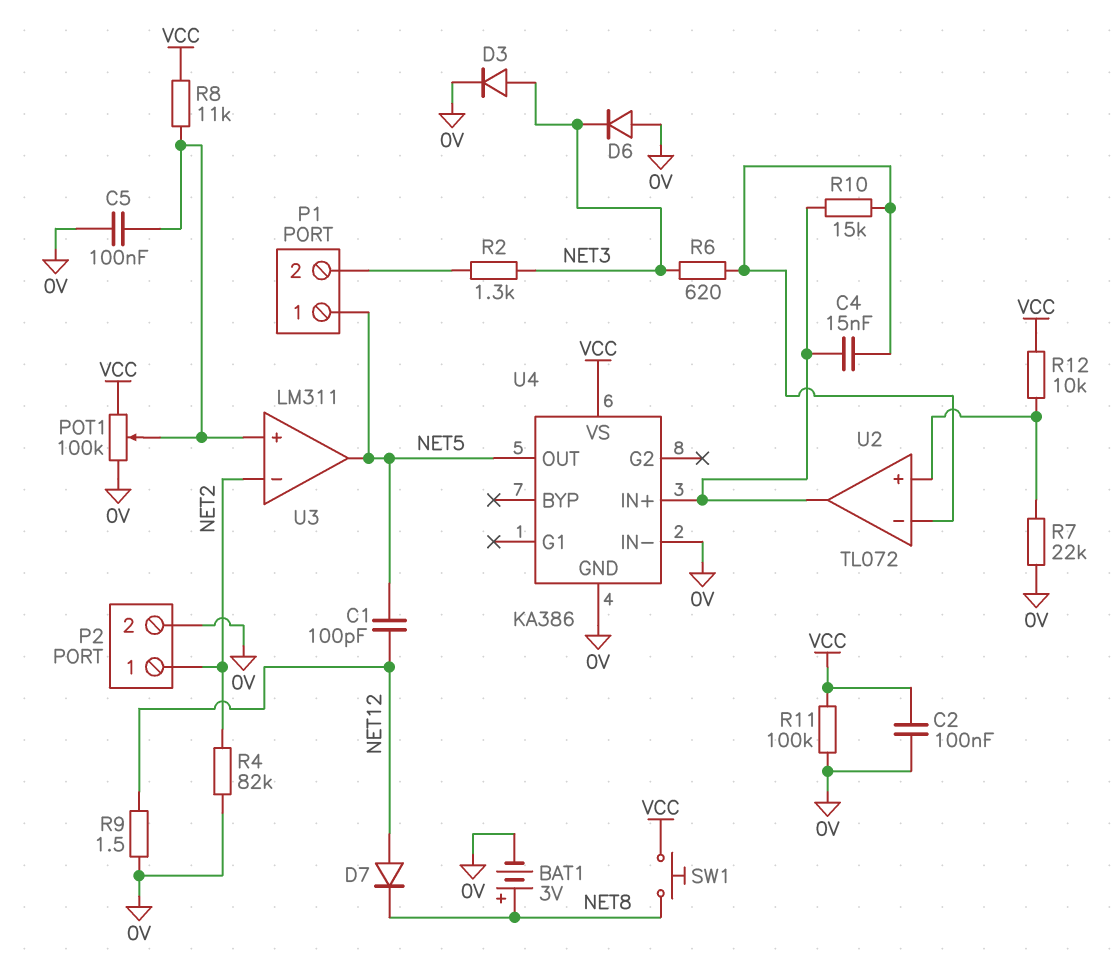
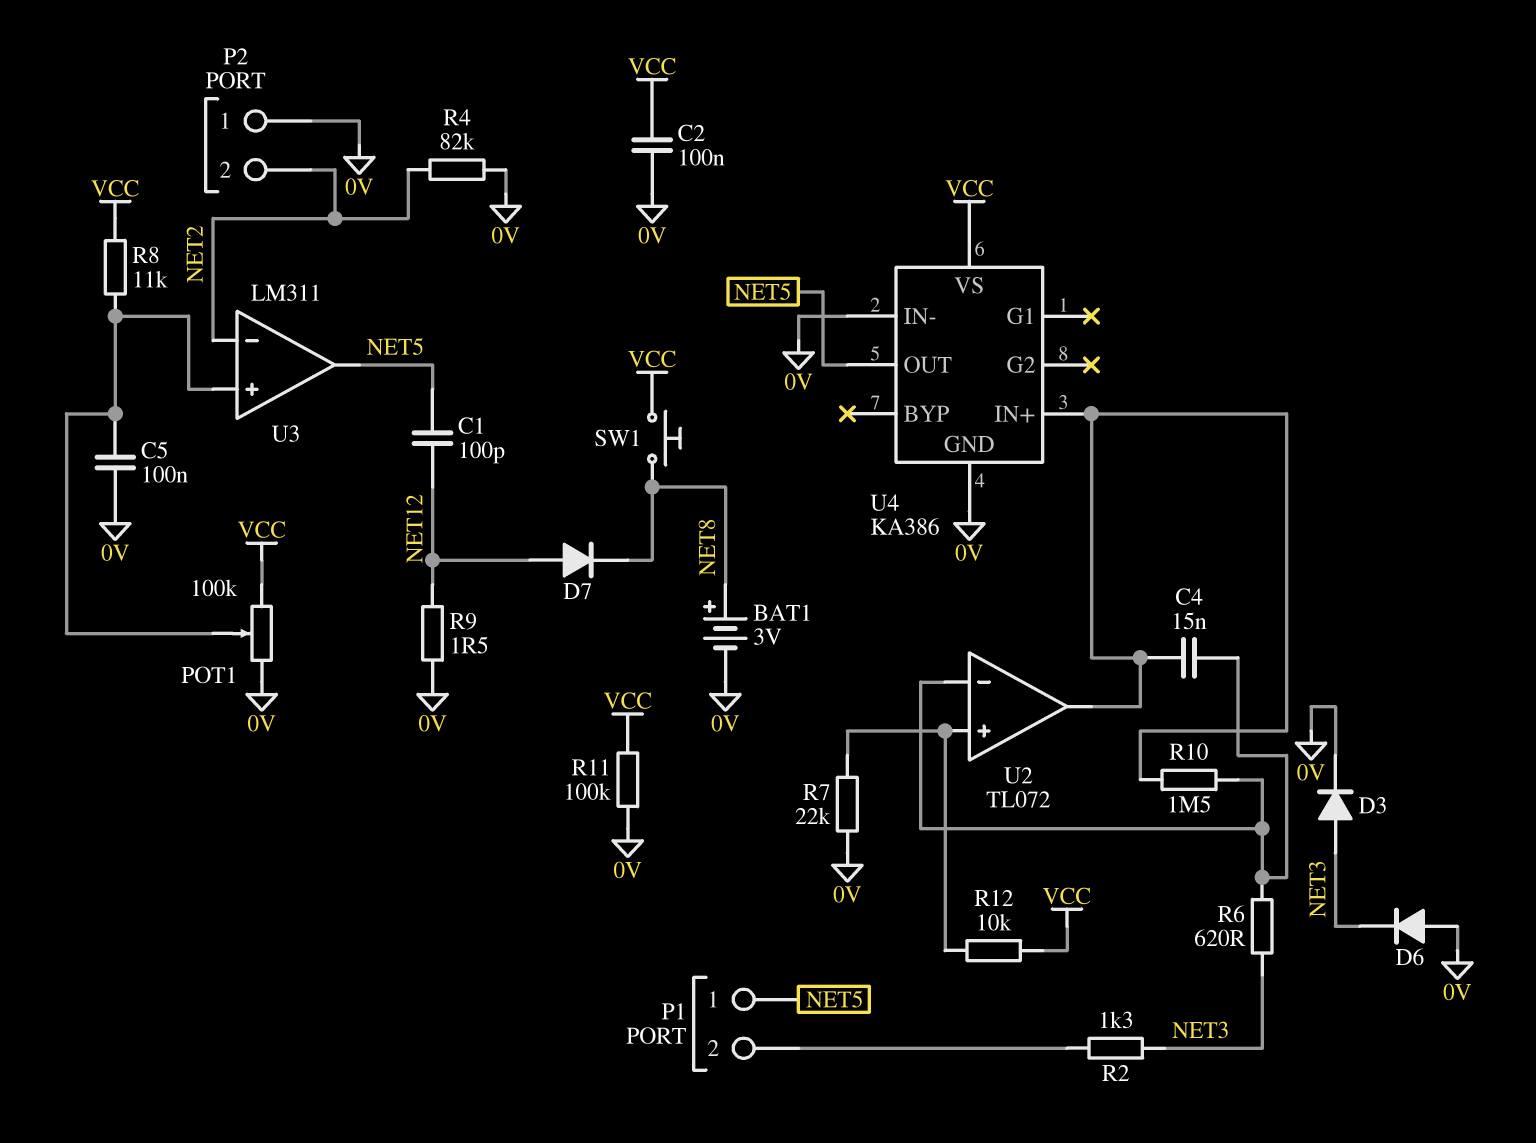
P2 pin 1: NET2 -> 0V
P2 pin 2: 0V -> NET2
R10: 15k (U2/in-, U2/out) -> 1.5M (U2/in-, U2/out)

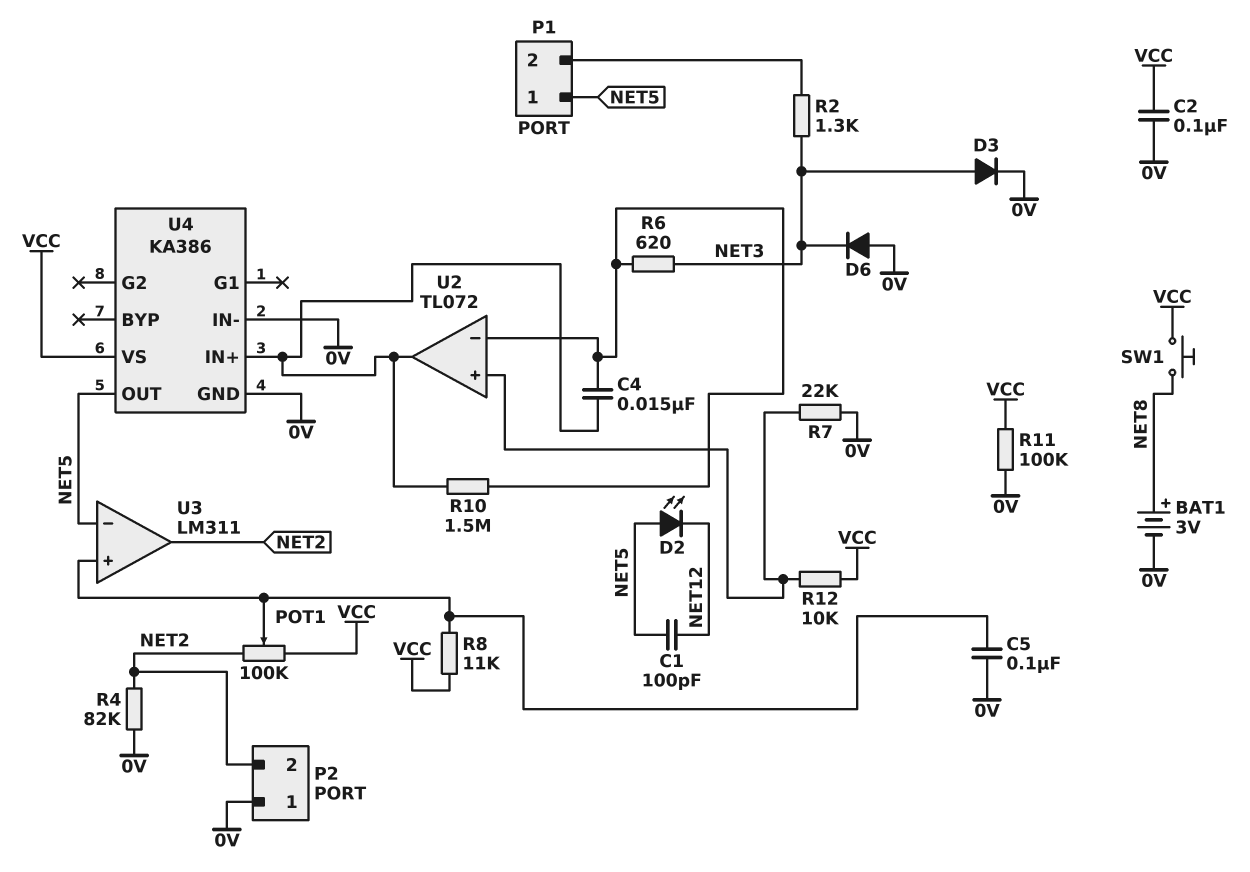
D2: none -> LED (A NET5, K NET12)
D7: diode (A NET12, K NET8) -> none
POT1: 100k (0V, VCC, wiper U3/in+) -> 100k (NET2, VCC, wiper U3/in+)
R9: 1.5 (0V, NET12) -> none
U3 pin in-: NET2 -> NET5
U3 pin out: NET5 -> NET2

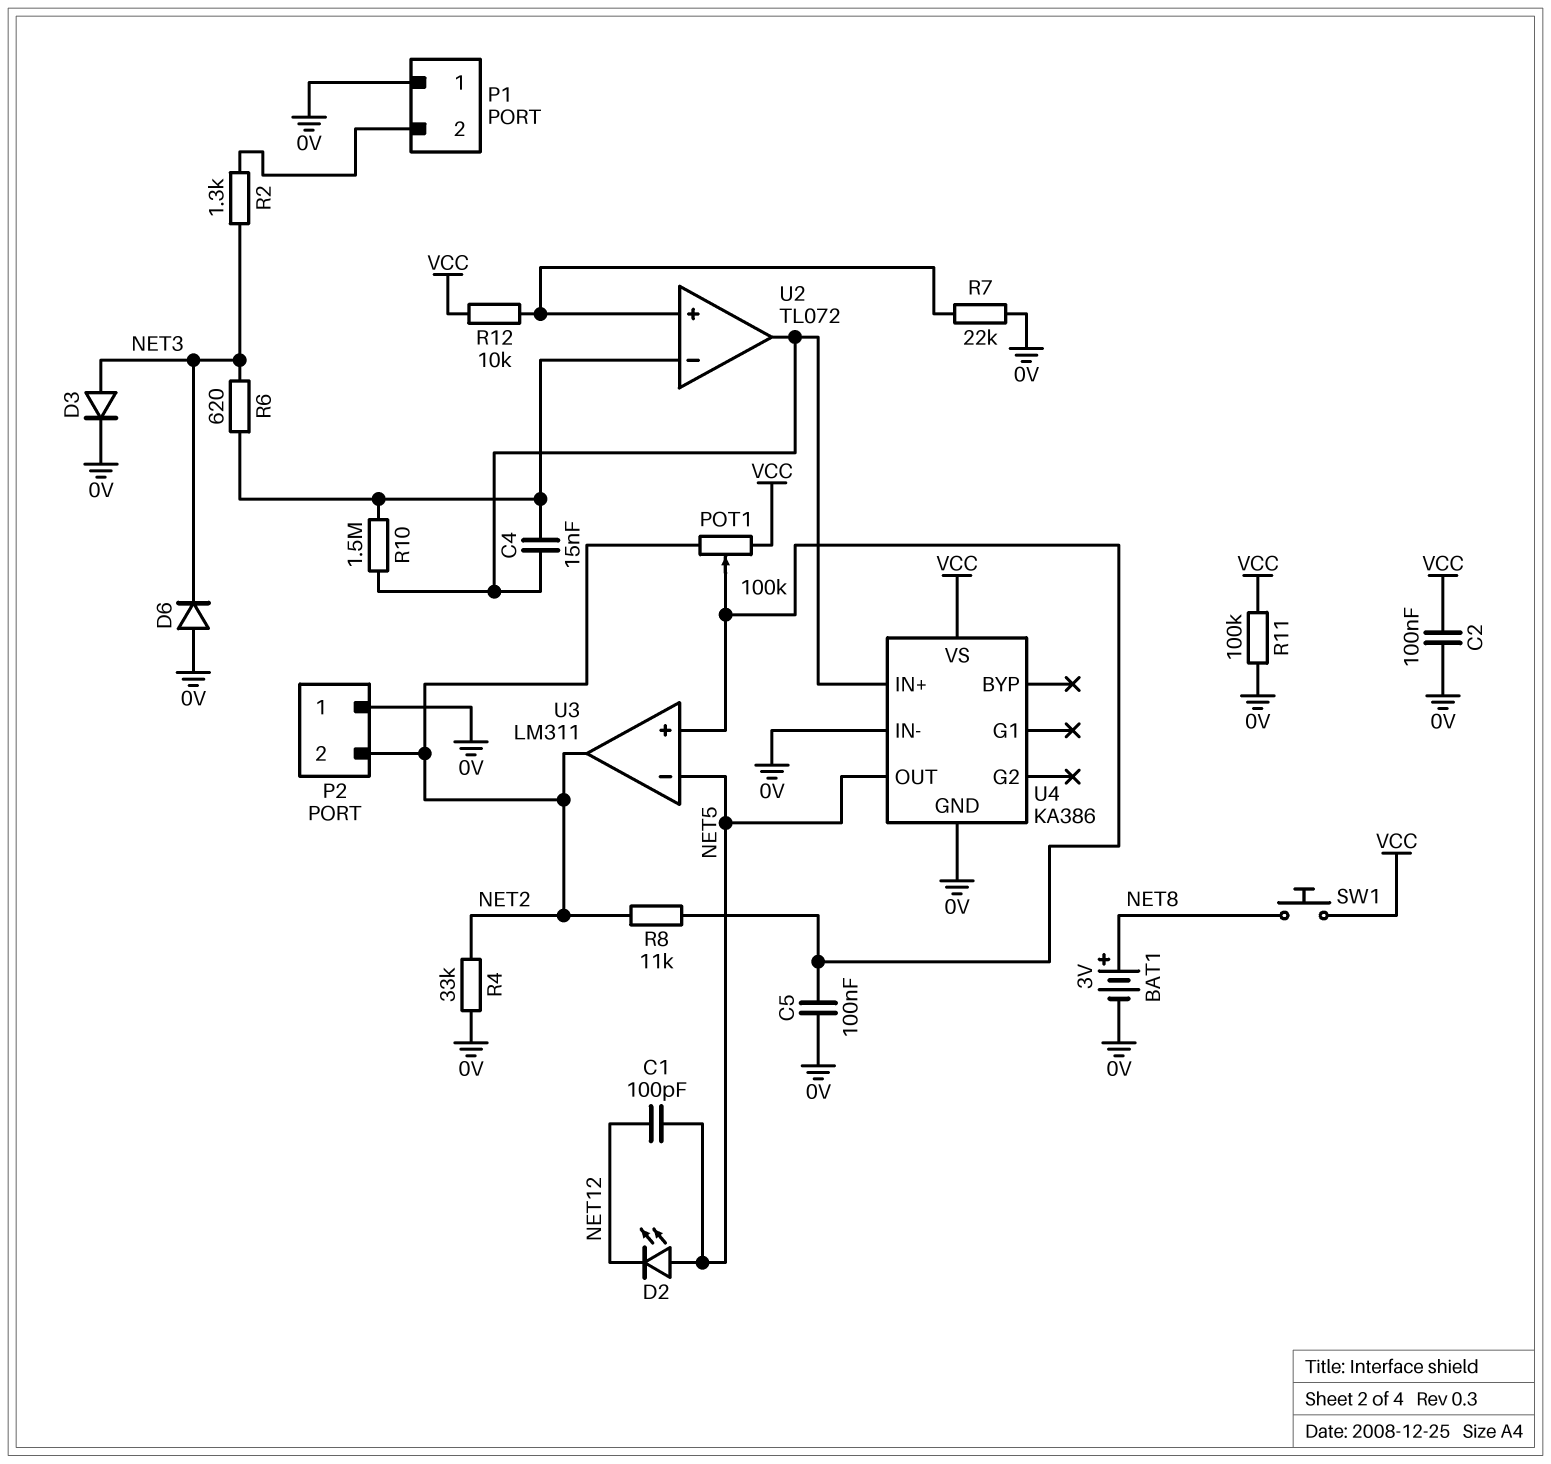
P1 pin 1: NET5 -> 0V
R4: 82k (0V, NET2) -> 33k (0V, NET2)
R8: 11k (U3/in+, VCC) -> 11k (NET2, U3/in+)

